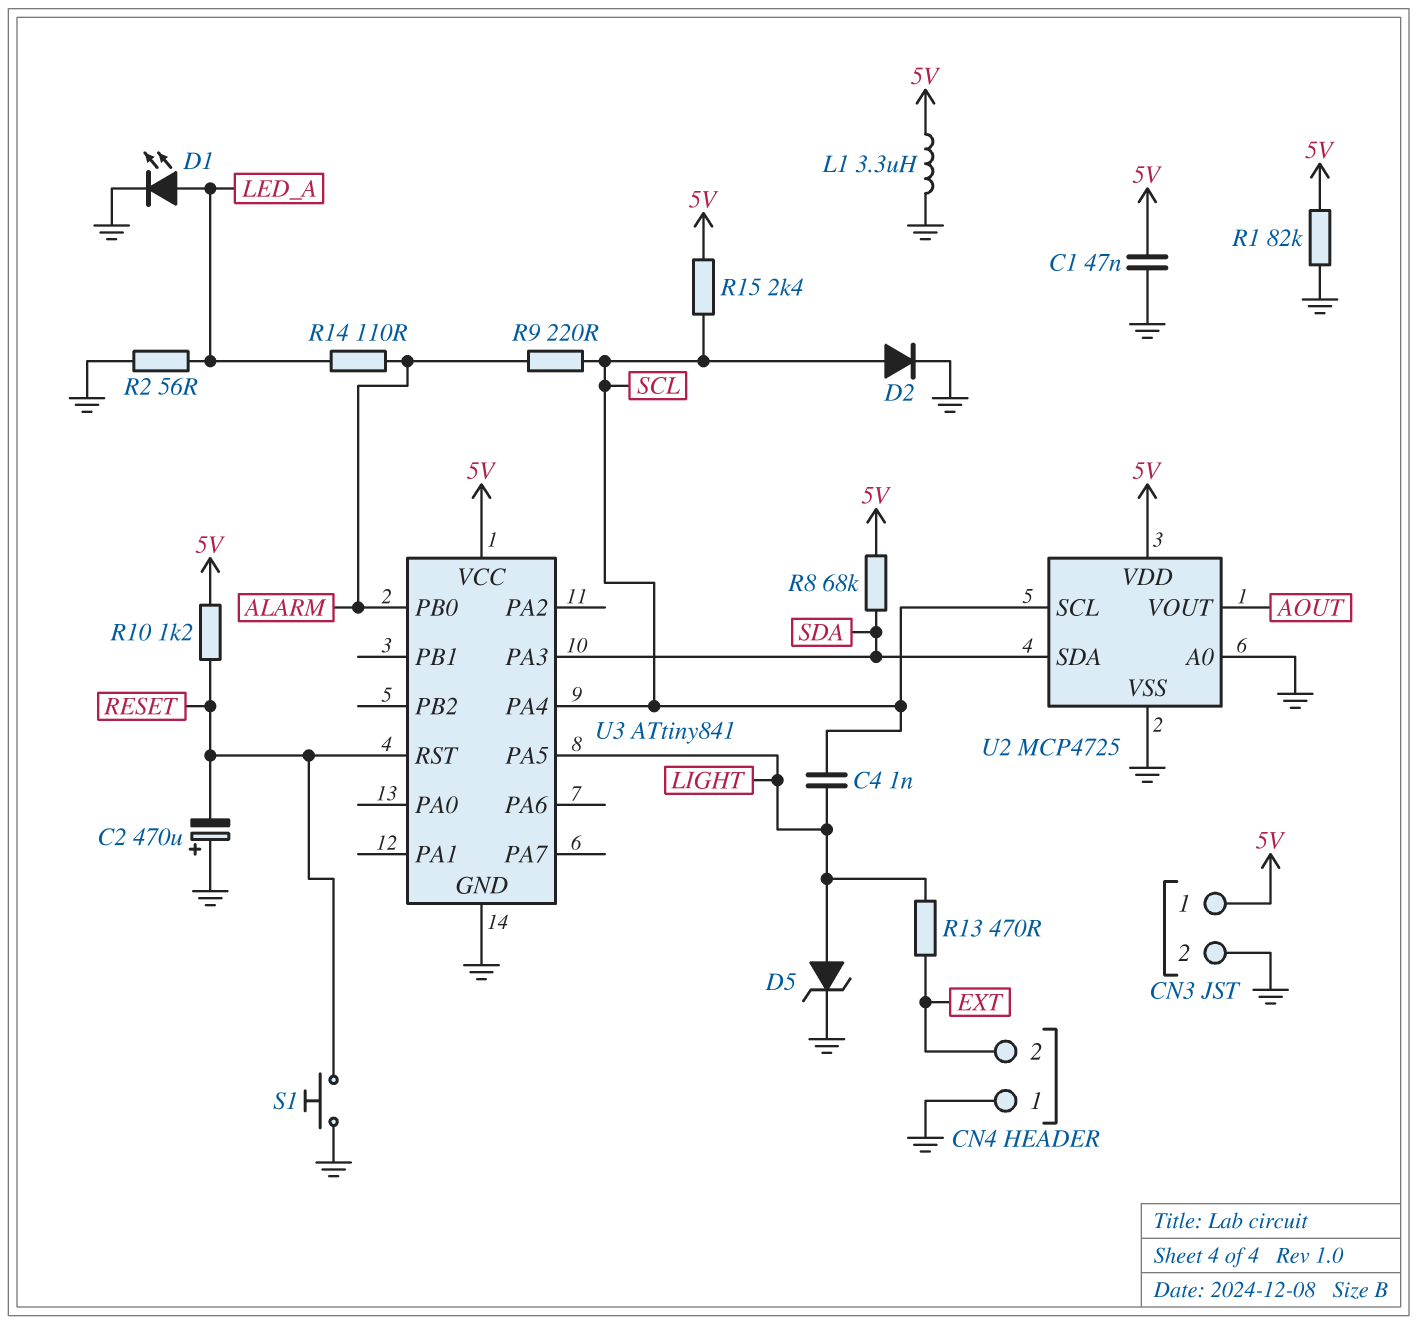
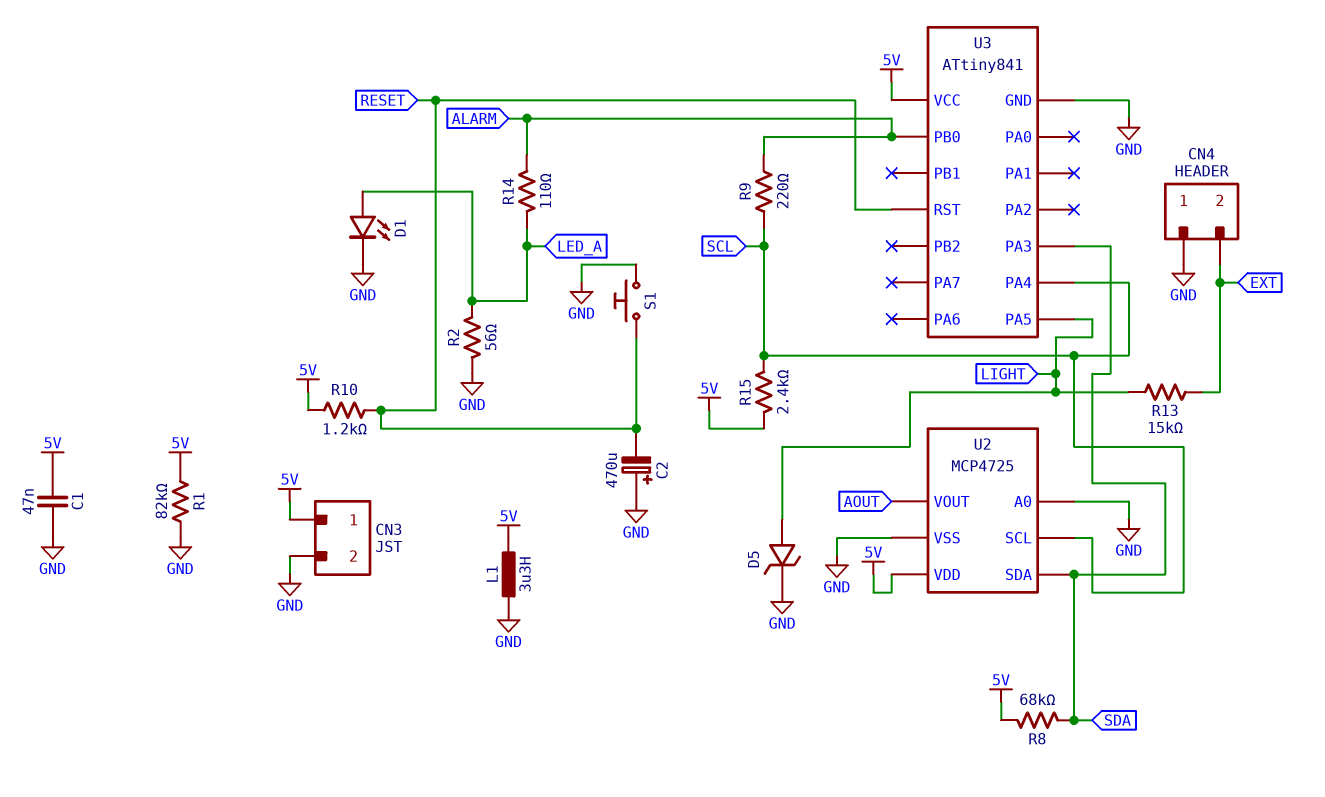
C4: 1nF (LIGHT, SCL) -> none
D2: diode (A SCL, K GND) -> none
R13: 470 (EXT, LIGHT) -> 15k (EXT, LIGHT)

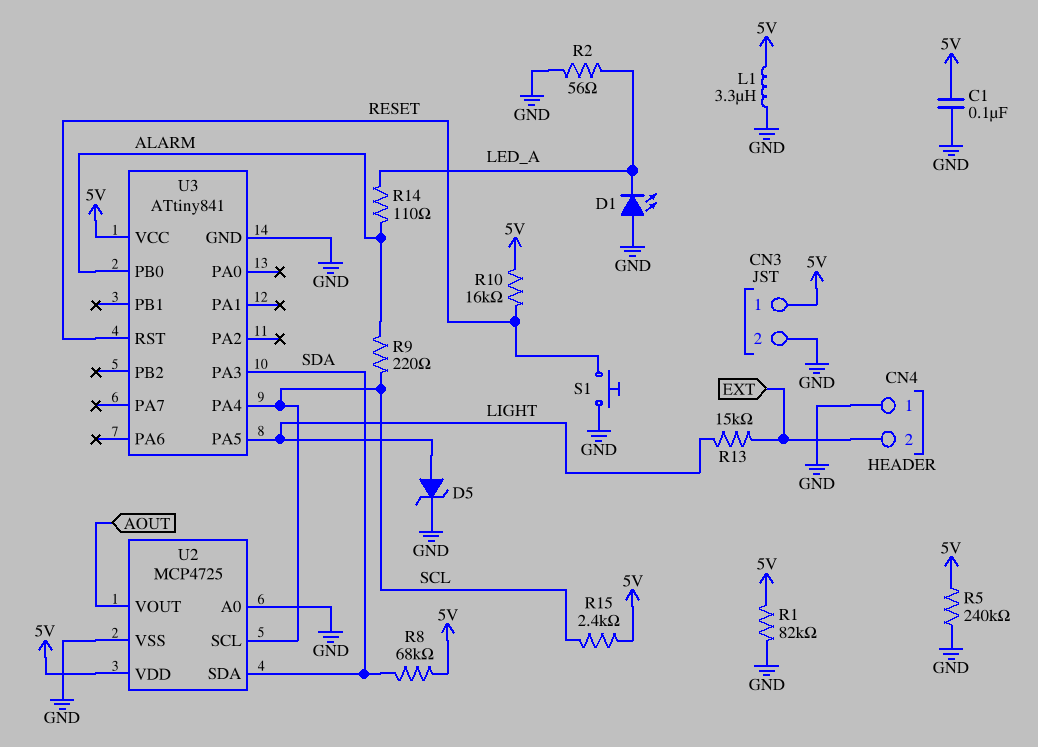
C1: 47nF (5V, GND) -> 100nF (5V, GND)
C2: 470uF (plus GND, minus RESET) -> none
D1: LED (A LED_A, K GND) -> LED (A GND, K LED_A)
R5: none -> 240k (5V, GND)
R10: 1.2k (5V, RESET) -> 16k (5V, RESET)

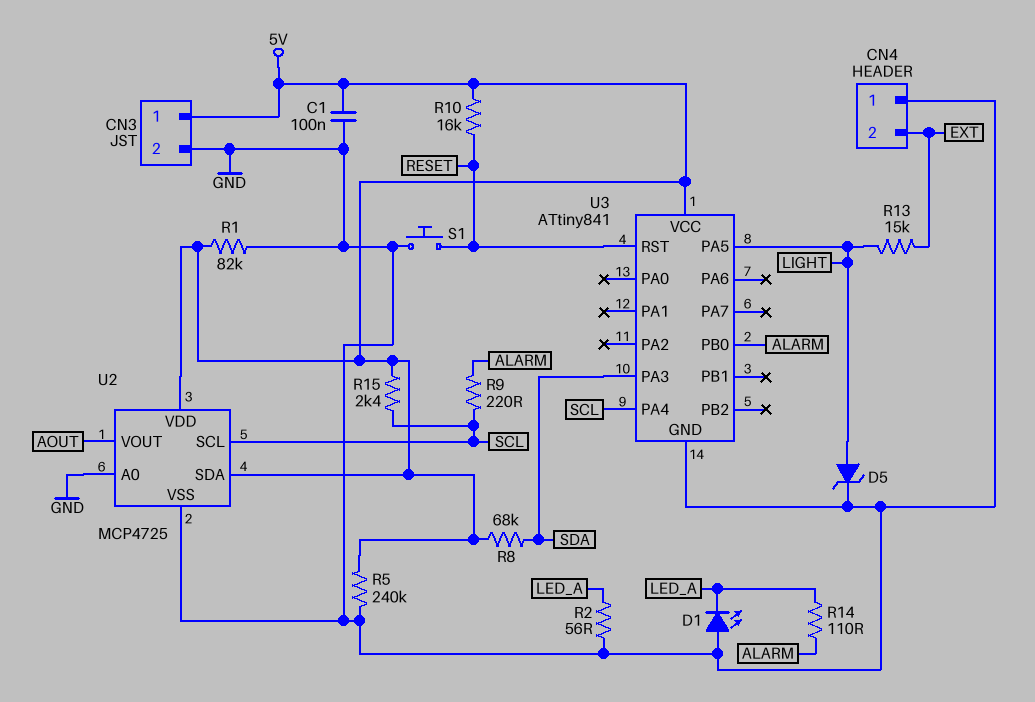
L1: 3.3uH (5V, GND) -> none
U2 pin SDA: SDA -> 5V

